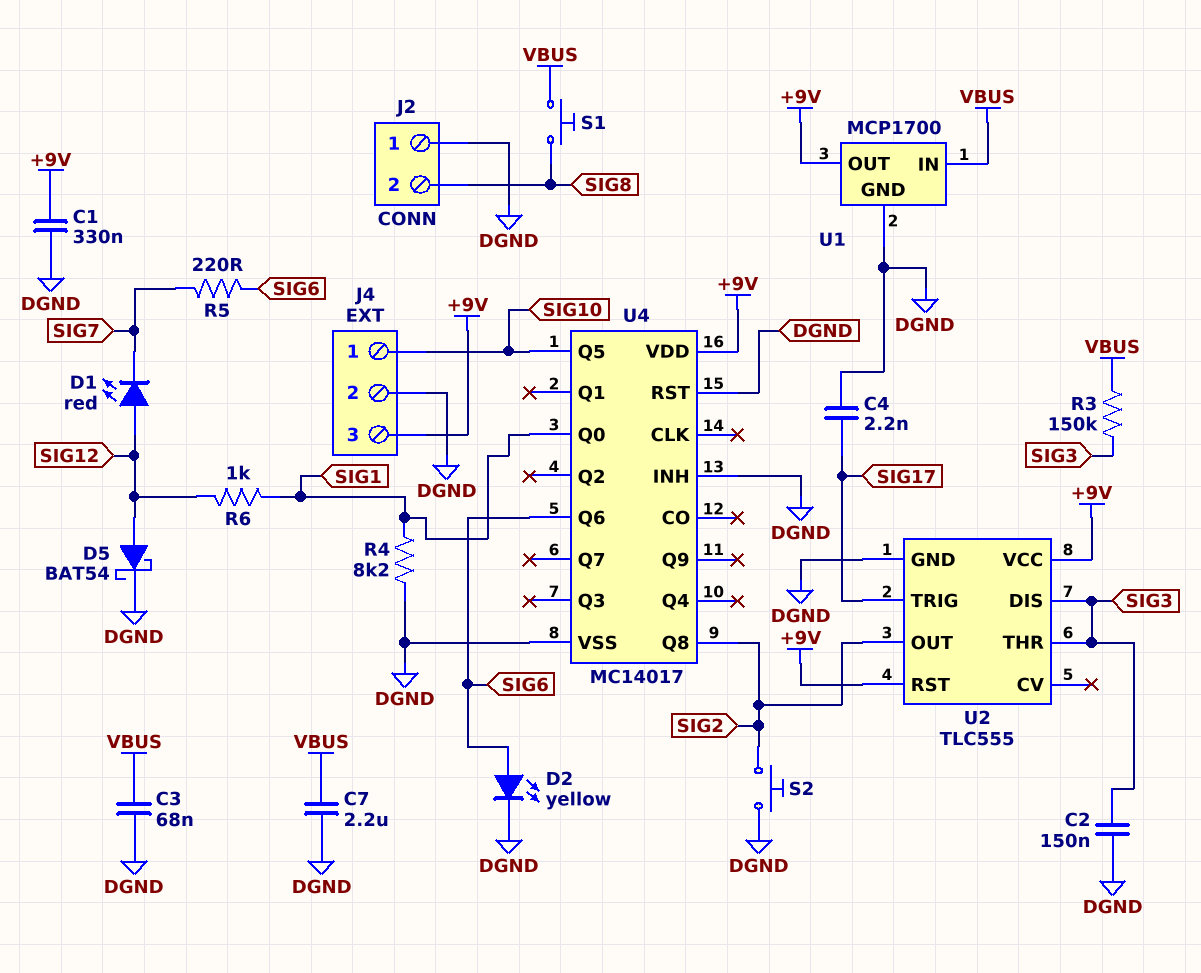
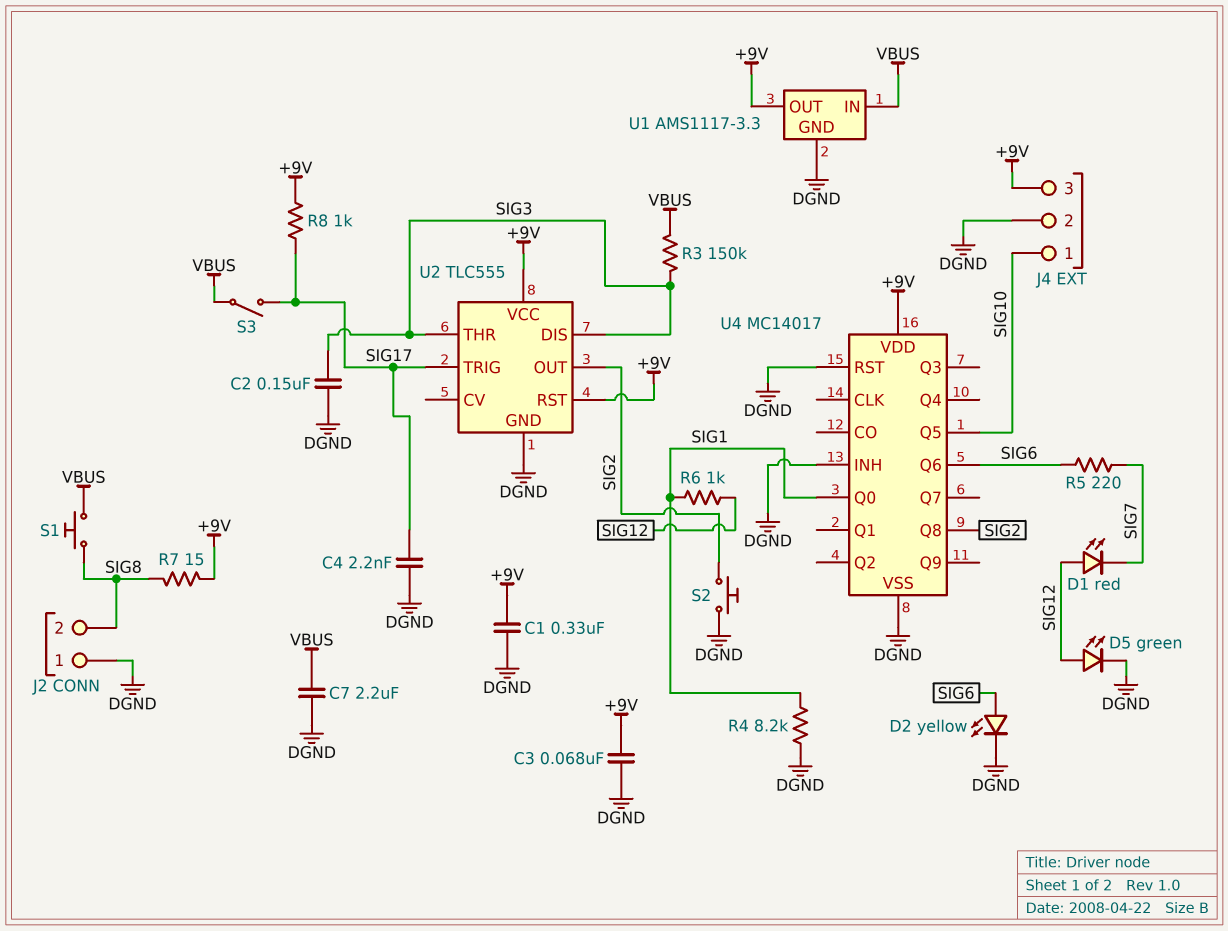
C3: 68nF (DGND, VBUS) -> 68nF (+9V, DGND)
D5: schottky BAT54 (A SIG12, K DGND) -> LED green (A SIG12, K DGND)
R7: none -> 15 (+9V, SIG8)
R8: none -> 1k (+9V, SIG17)
S3: none -> switch (SIG17, VBUS)
U1: MCP1700 -> AMS1117-3.3

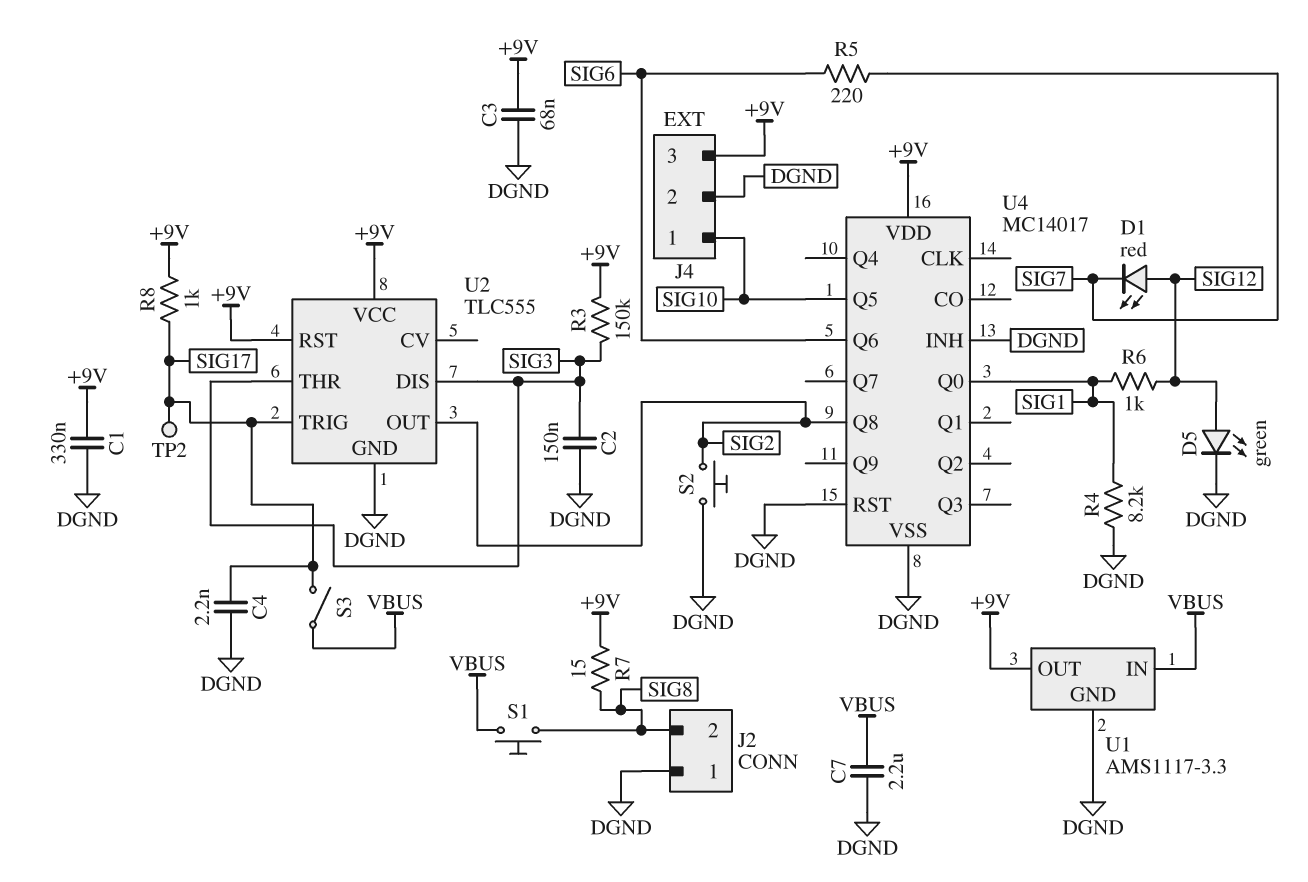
D2: LED yellow (A SIG6, K DGND) -> none
R3: 150k (SIG3, VBUS) -> 150k (+9V, SIG3)
TP2: none -> test point (SIG17)

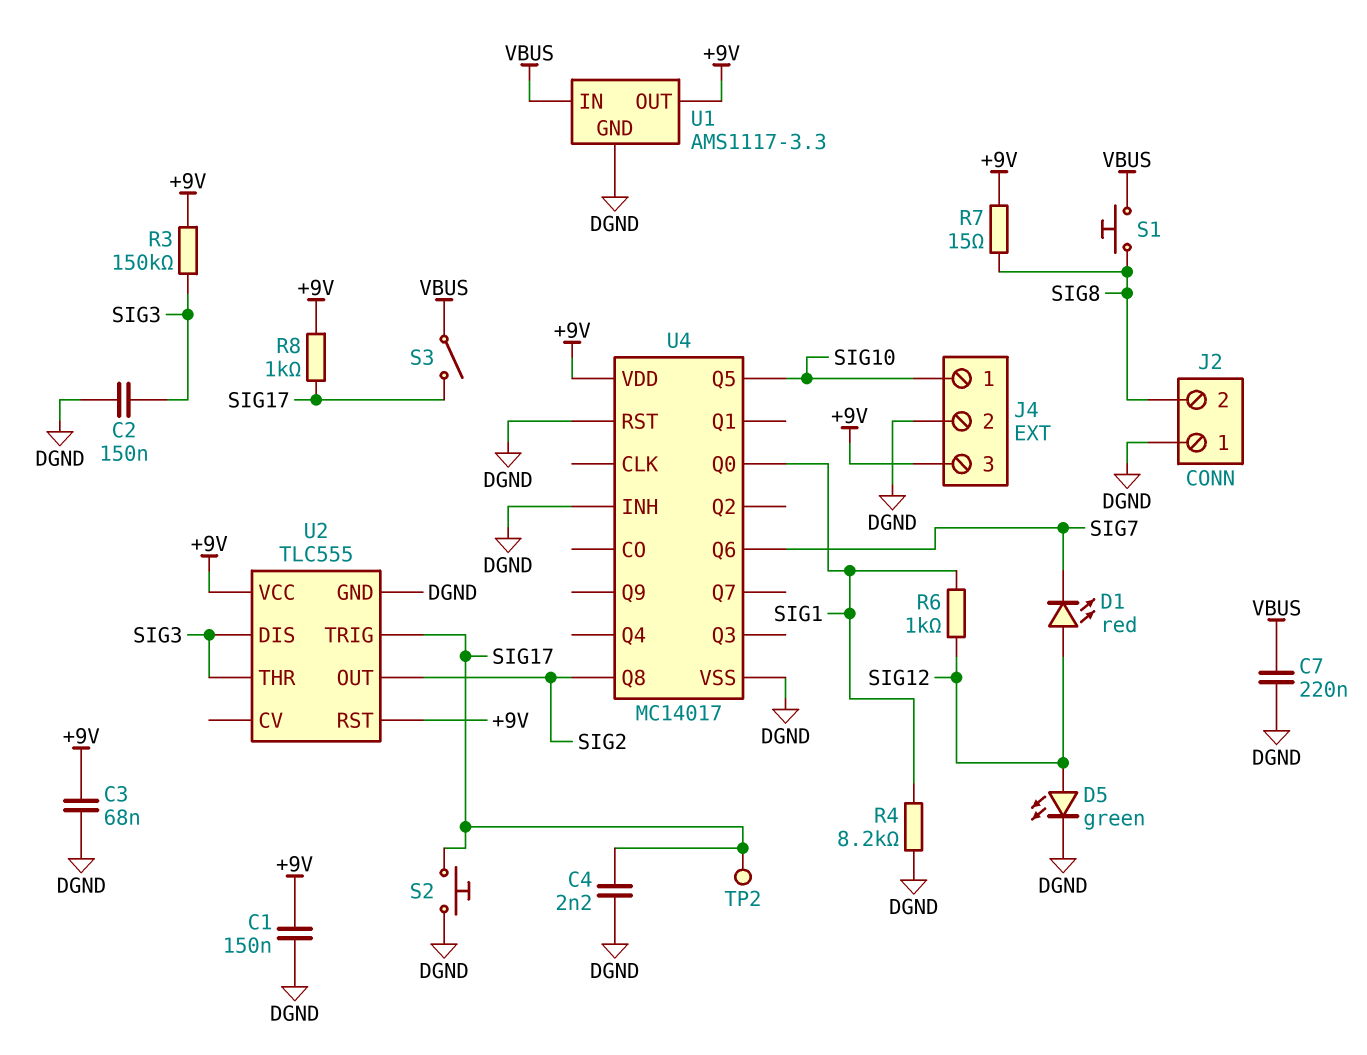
C1: 330nF (+9V, DGND) -> 150nF (+9V, DGND)
C7: 2.2uF (DGND, VBUS) -> 220nF (DGND, VBUS)
R5: 220 (SIG6, SIG7) -> none
S2: button (DGND, SIG2) -> button (DGND, SIG17)
U4 pin Q6: SIG6 -> SIG7

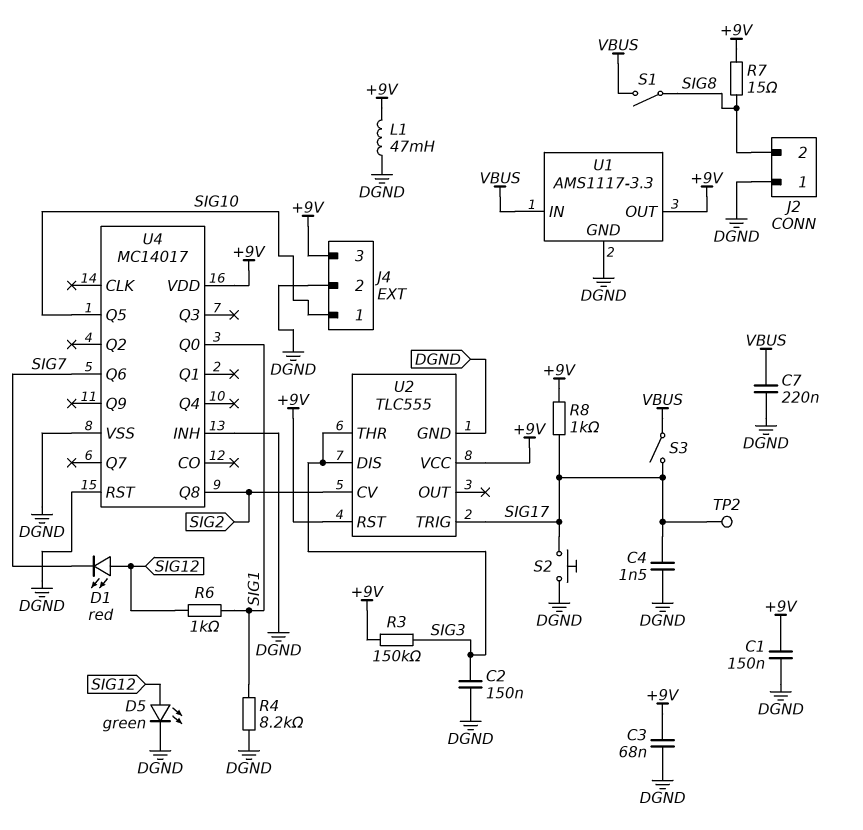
C4: 2.2nF (DGND, SIG17) -> 1.5nF (DGND, SIG17)
L1: none -> 47mH (+9V, DGND)
S1: button (SIG8, VBUS) -> switch (SIG8, VBUS)
U2 pin CV: none -> SIG2
U2 pin OUT: SIG2 -> none

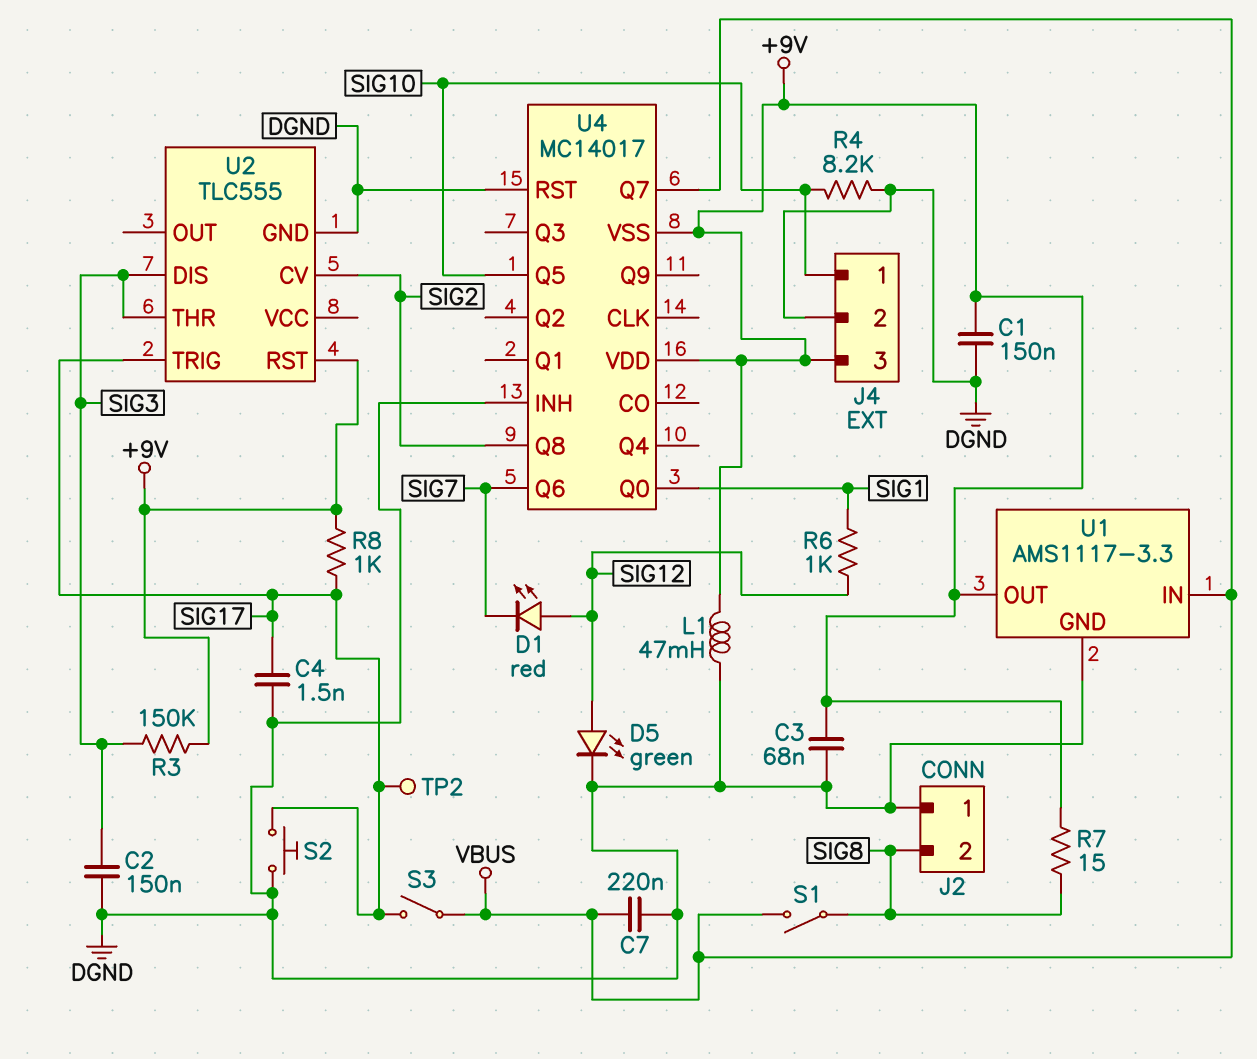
R4: 8.2k (DGND, SIG1) -> 8.2k (DGND, SIG10)
U2 pin VCC: +9V -> none
U4 pin Q7: none -> VBUS
U4 pin VSS: DGND -> +9V

